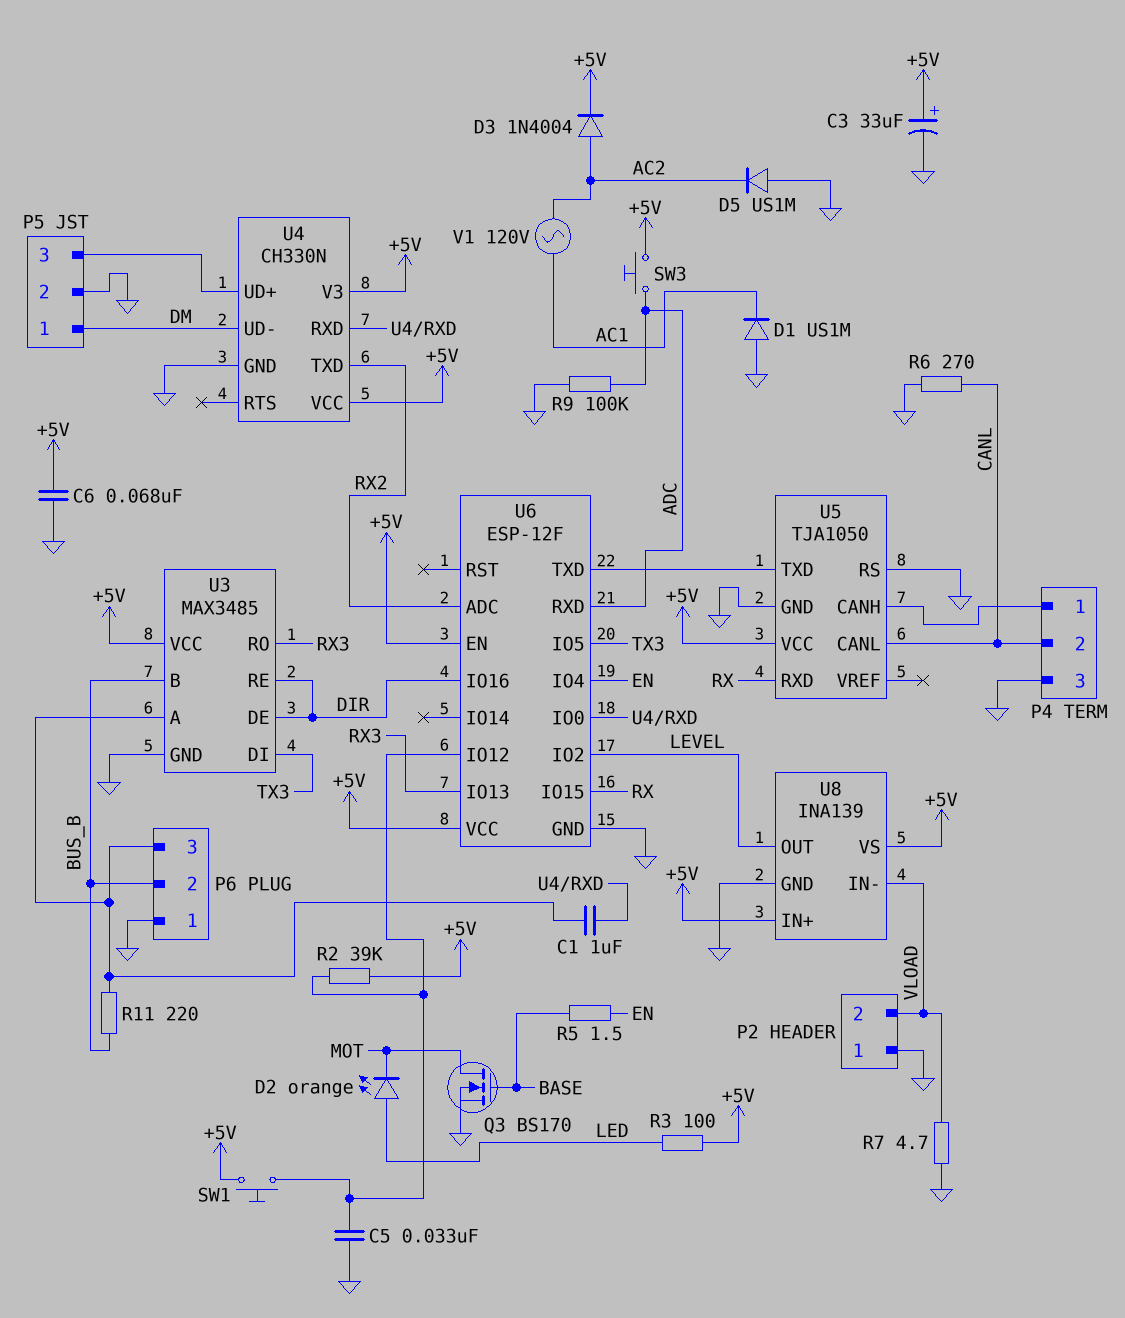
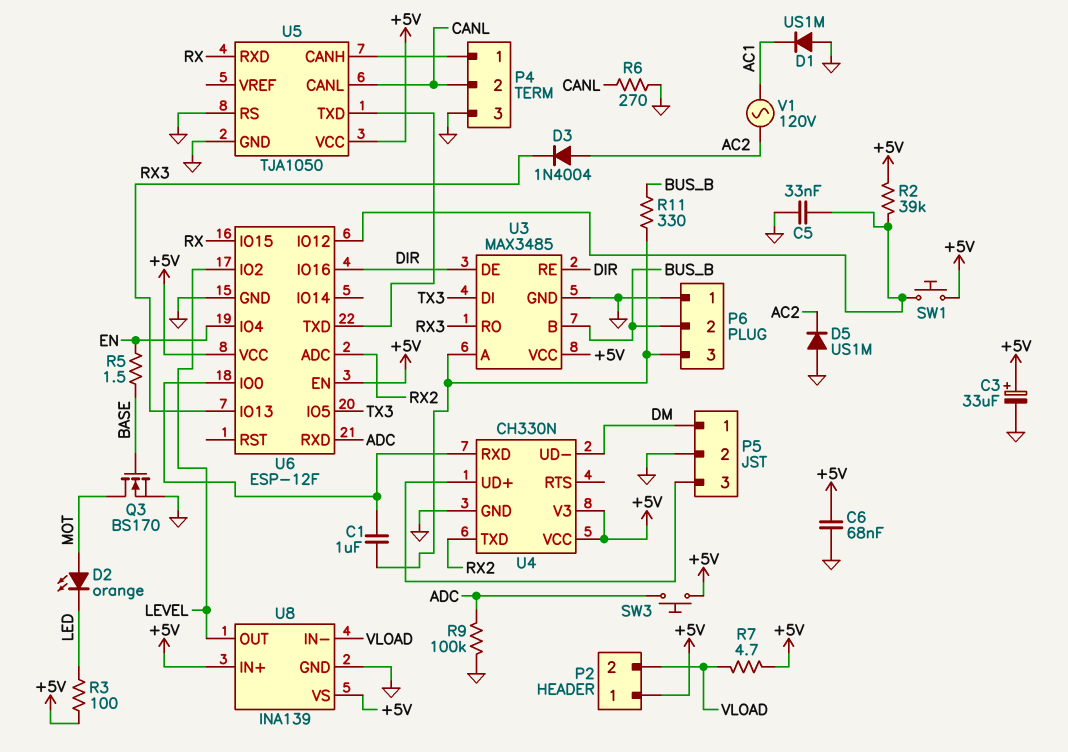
D2: LED orange (A LED, K MOT) -> LED orange (A MOT, K LED)
D3: diode 1N4004 (A AC2, K +5V) -> diode 1N4004 (A AC2, K RX3)
P2 pin 1: GND -> +5V
R7: 4.7 (GND, VLOAD) -> 4.7 (+5V, VLOAD)
R11: 220 (BUS_B, P6/3) -> 330 (BUS_B, P6/3)

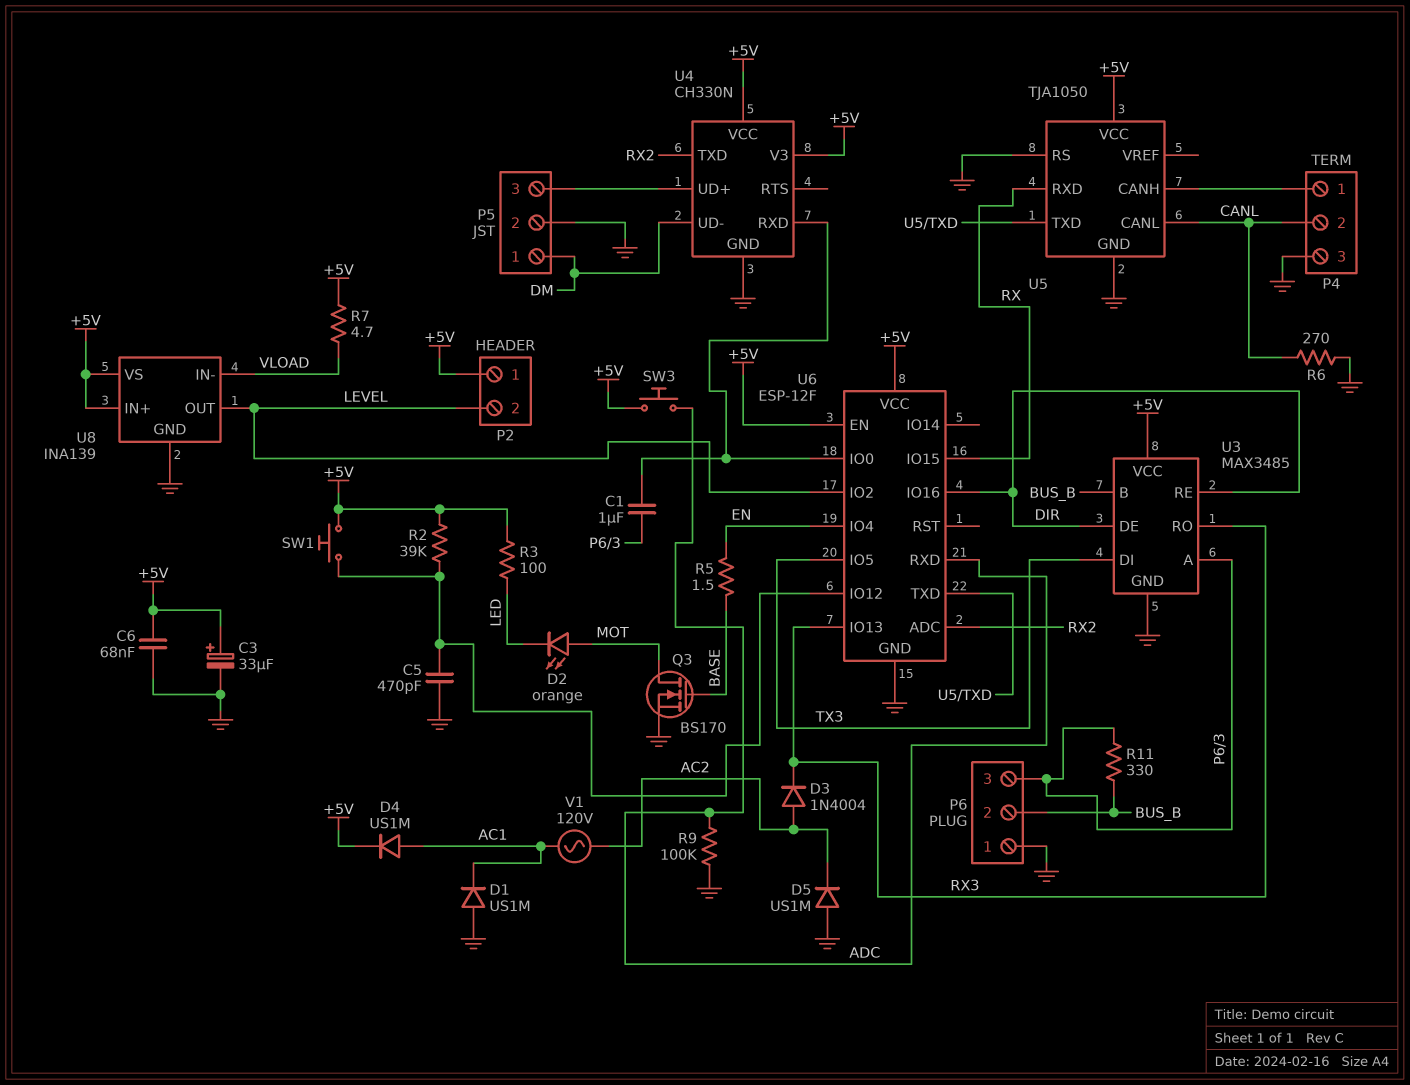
C5: 33nF (GND, U6/IO12) -> 470pF (GND, U6/IO12)
D4: none -> diode US1M (A AC1, K +5V)
P2 pin 2: VLOAD -> LEVEL

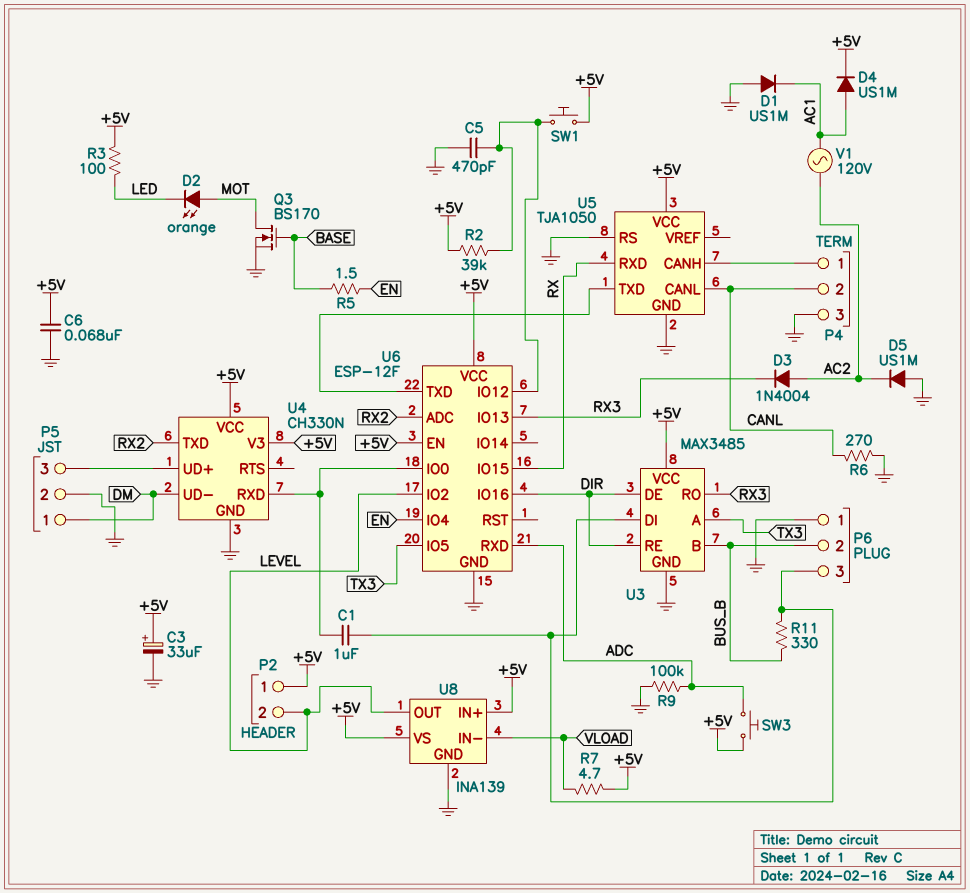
U3 pin A: P6/3 -> TX3
U3 pin DI: TX3 -> P6/3

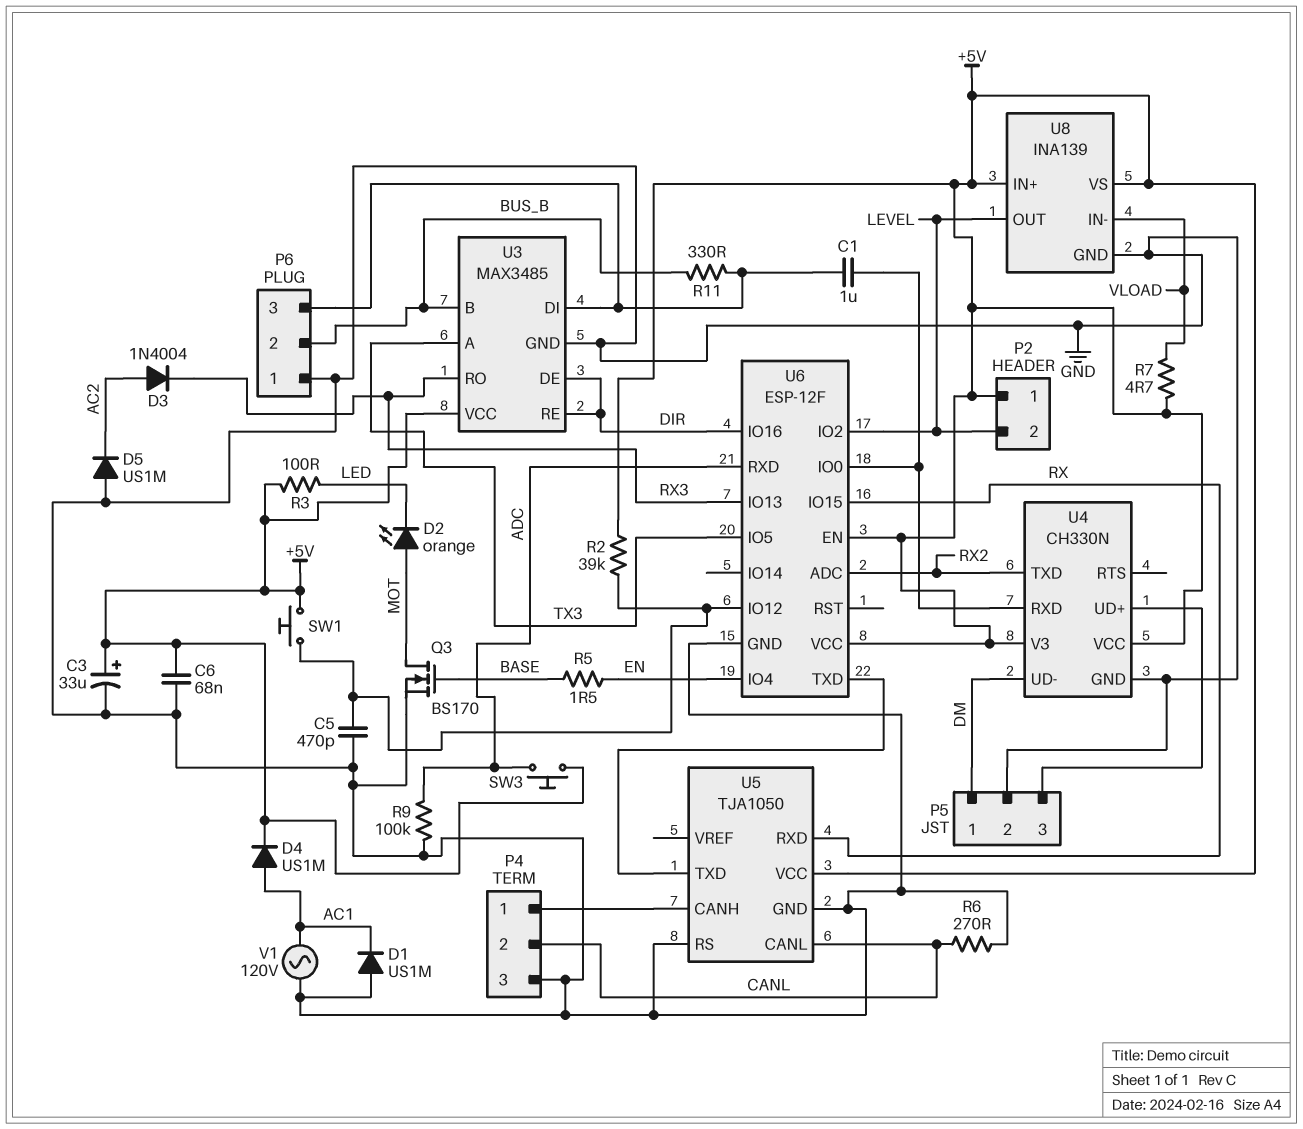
V1: AC 120V (AC1, AC2) -> AC 120V (AC1, GND)

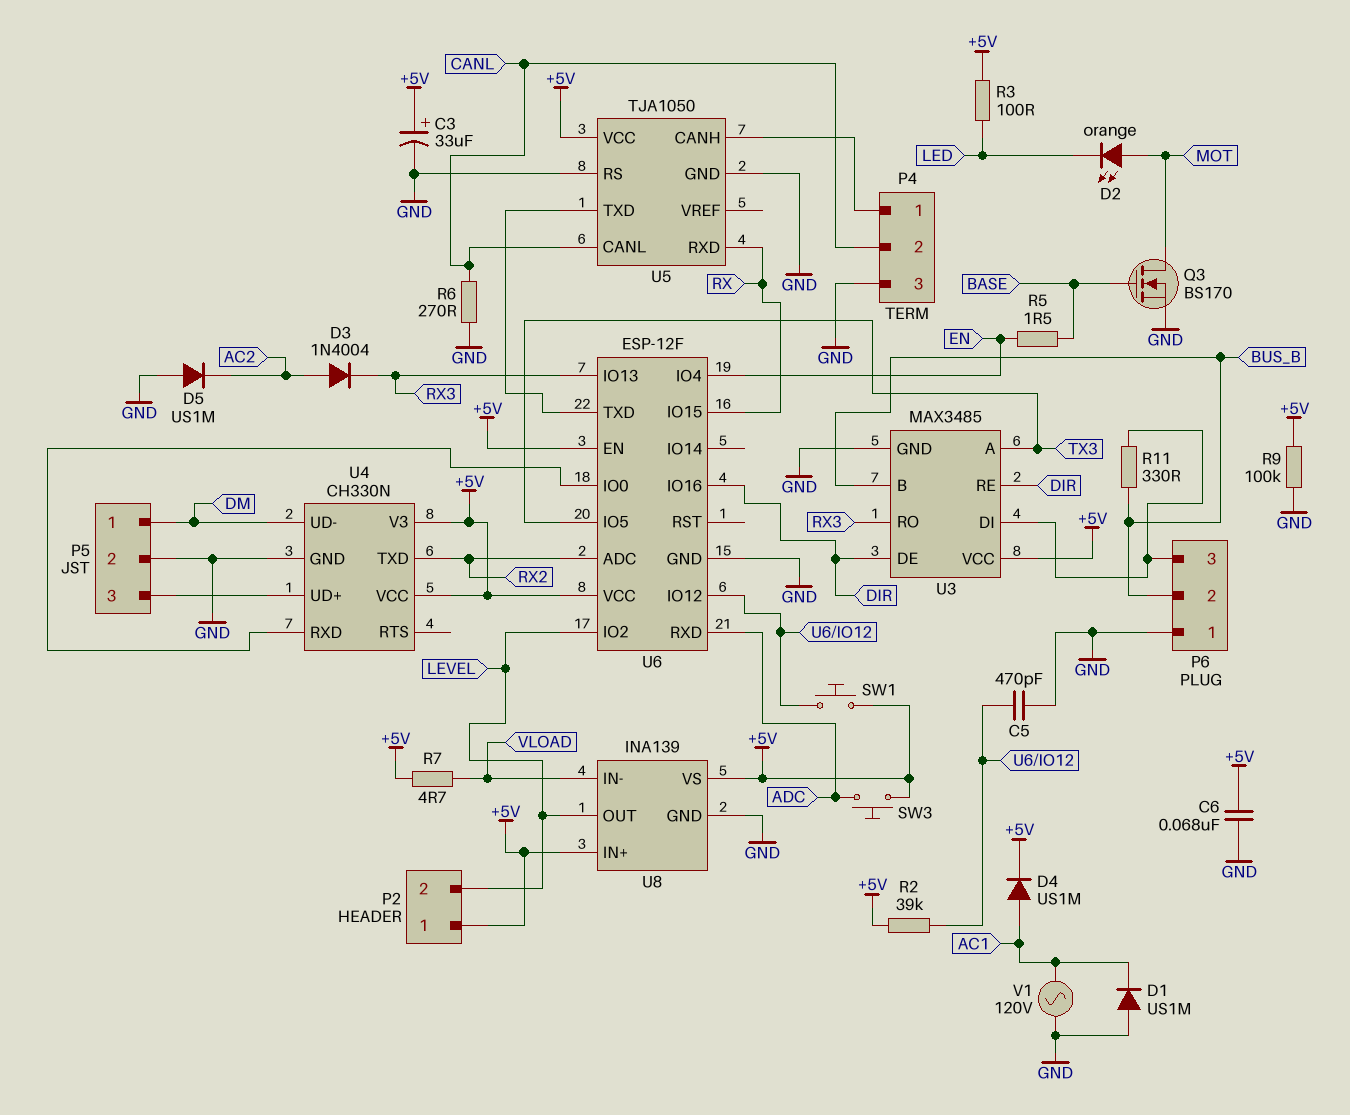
C1: 1uF (P6/3, U4/RXD) -> none
R9: 100k (ADC, GND) -> 100k (+5V, GND)

